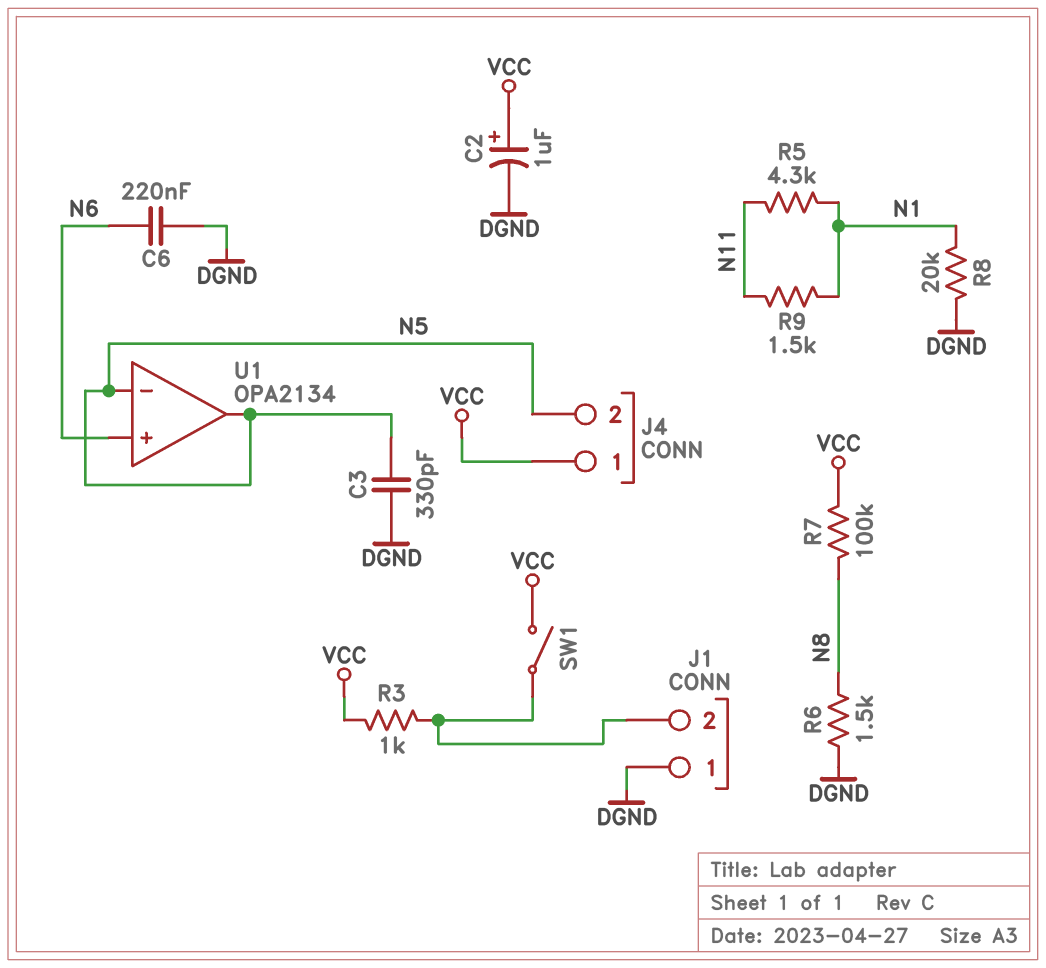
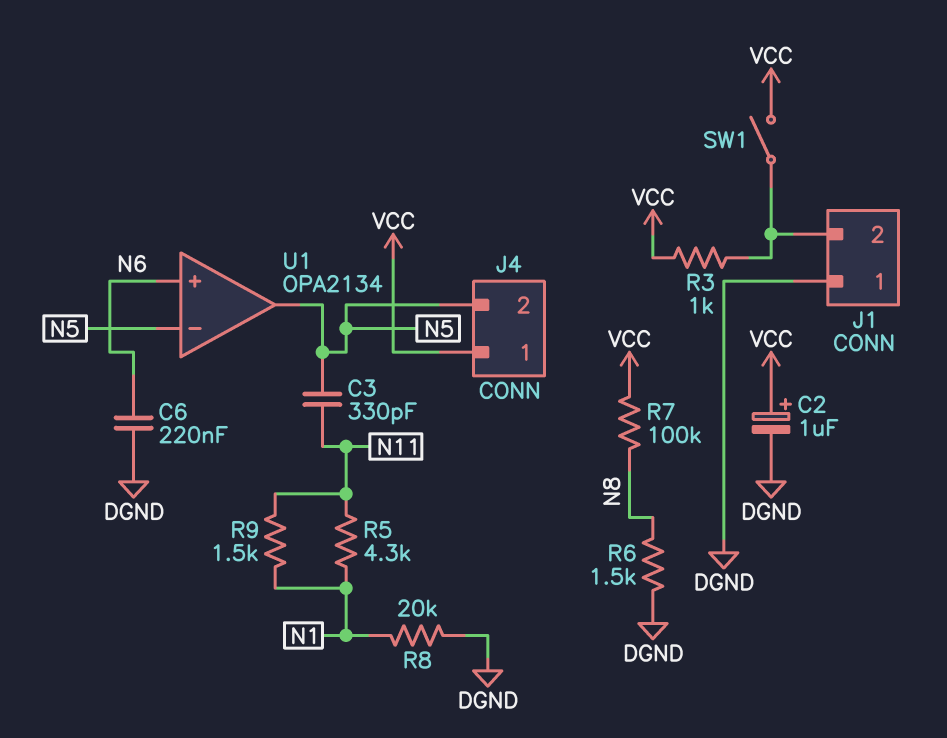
C3: 330pF (DGND, N5) -> 330pF (N5, N11)

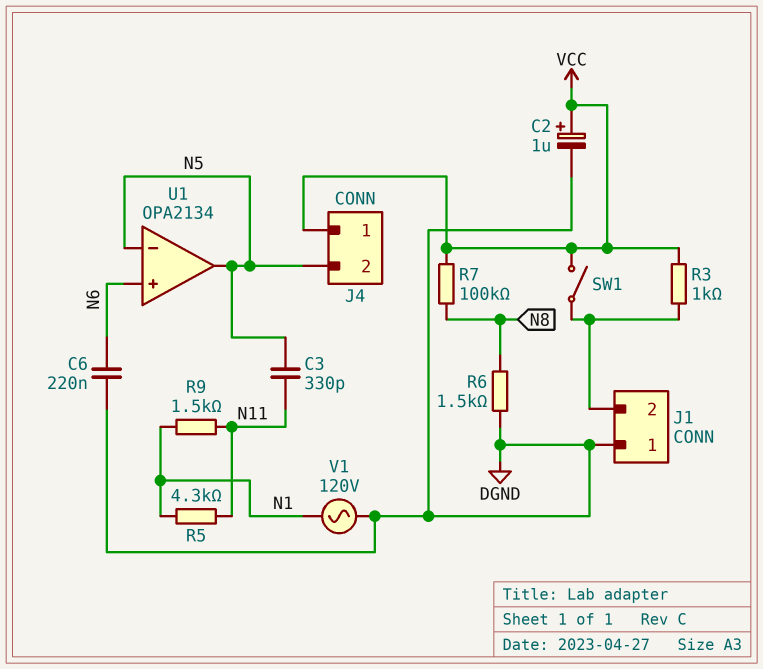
R8: 20k (DGND, N1) -> none
V1: none -> AC 120V (DGND, N1)

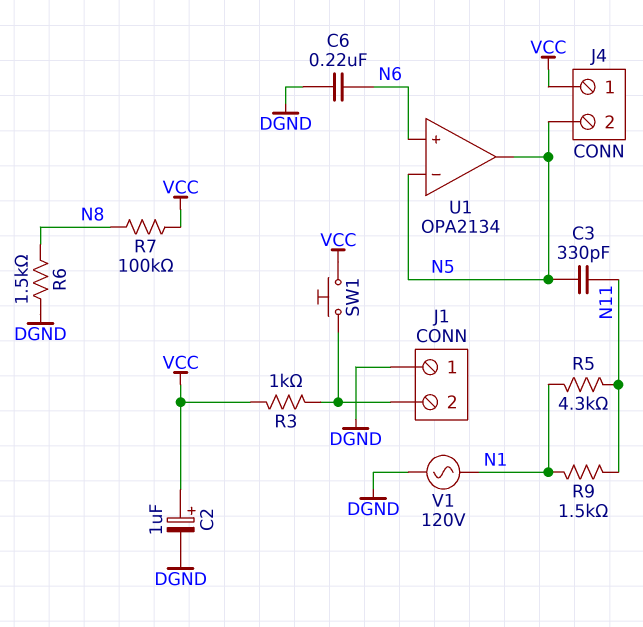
SW1: switch (J1/2, VCC) -> button (J1/2, VCC)

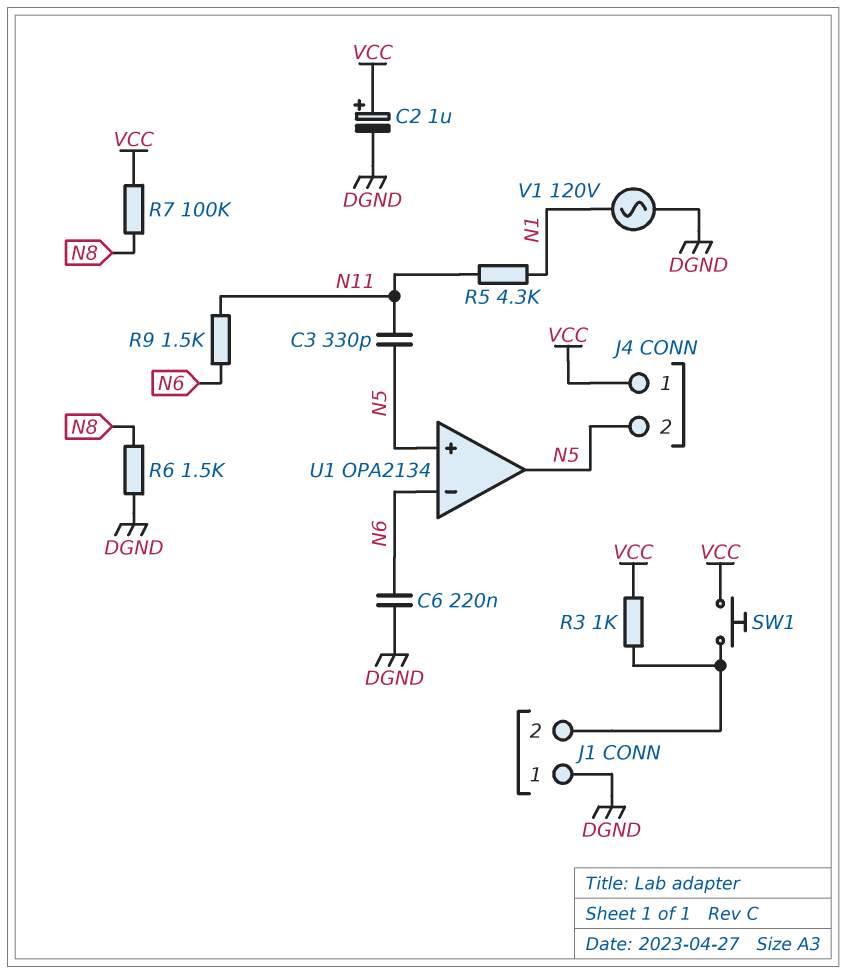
R9: 1.5k (N1, N11) -> 1.5k (N6, N11)
U1 pin in+: N6 -> N5
U1 pin in-: N5 -> N6

